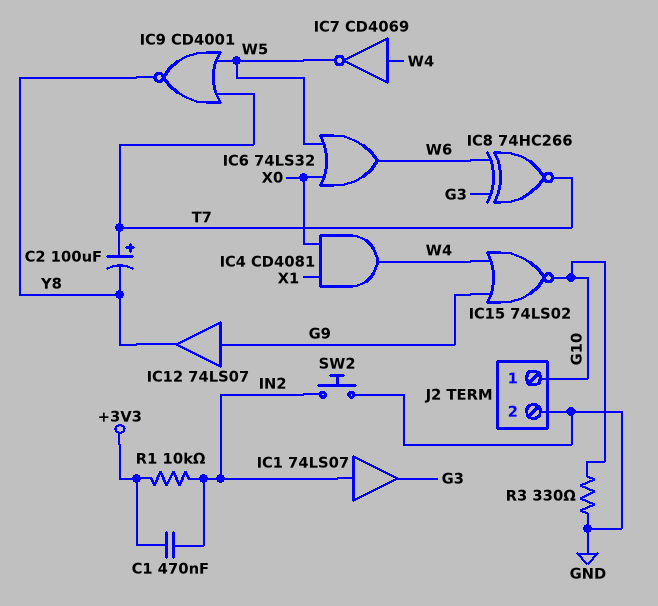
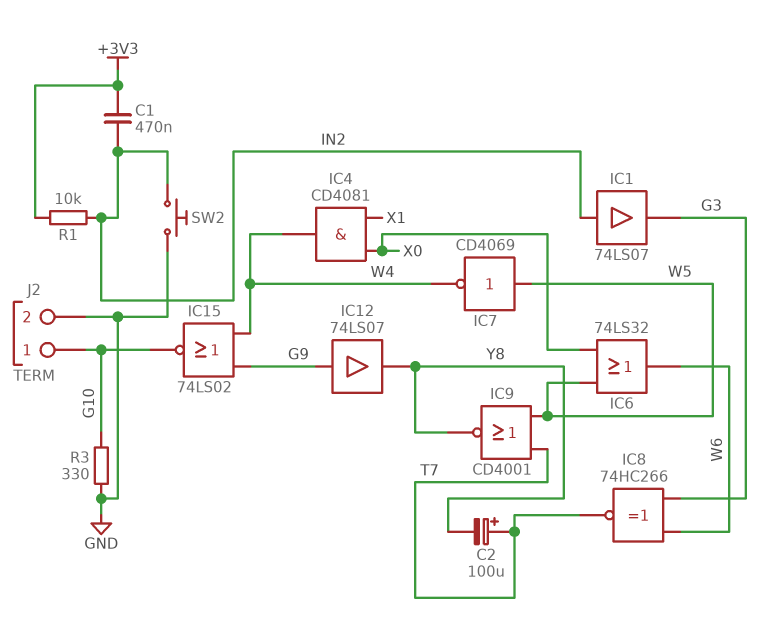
IC7: NOT CD4069 (in W4, out W5) -> NOT CD4069 (in W5, out W4)

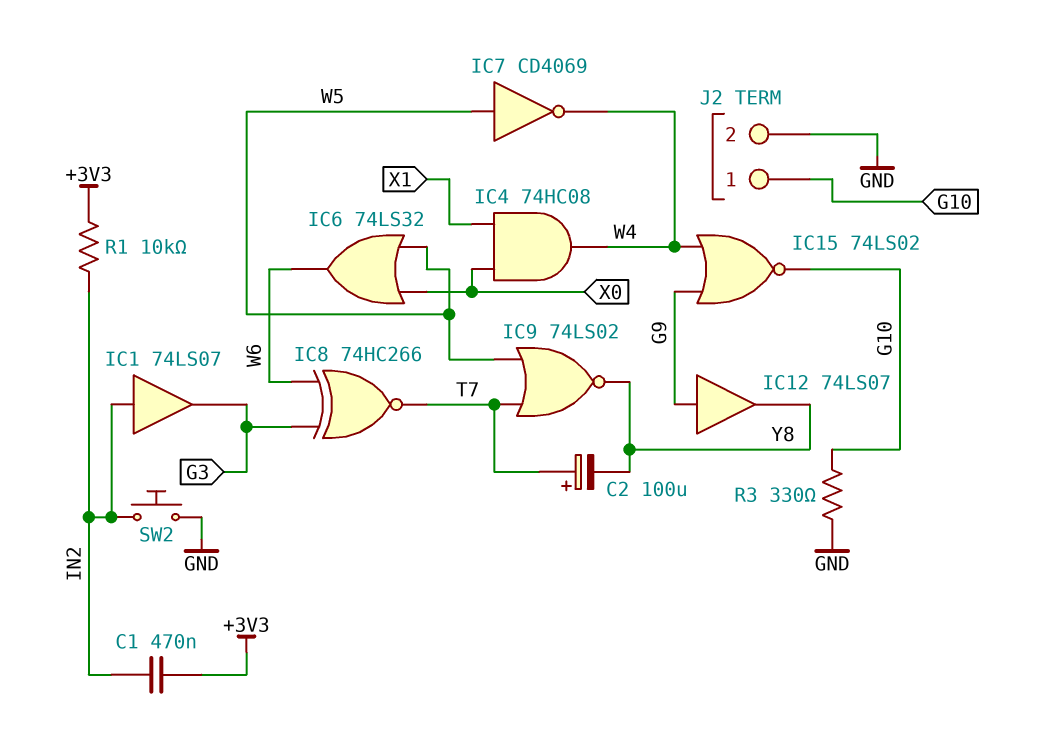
IC4: AND CD4081 (in X0, in X1, out W4) -> AND 74HC08 (in X0, in X1, out W4)
IC9: NOR CD4001 (in T7, in W5, out Y8) -> NOR 74LS02 (in T7, in W5, out Y8)

